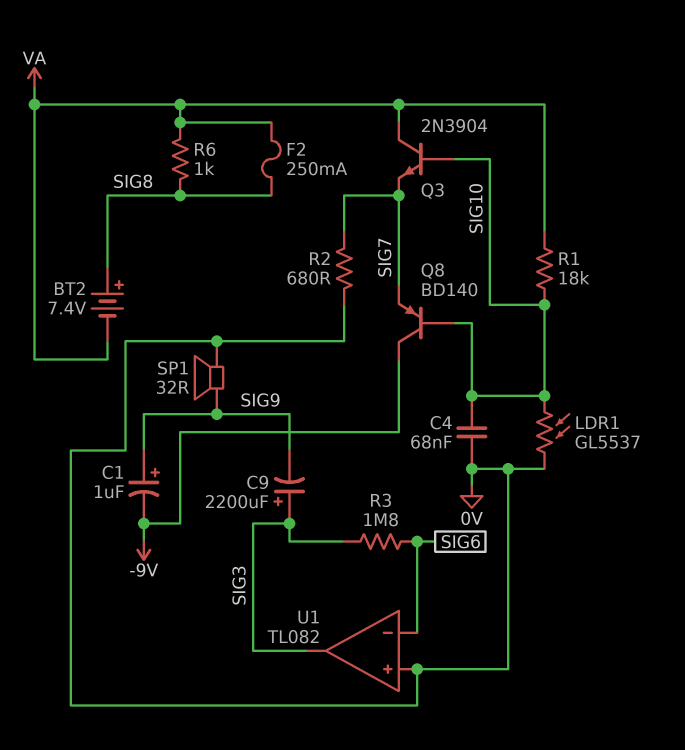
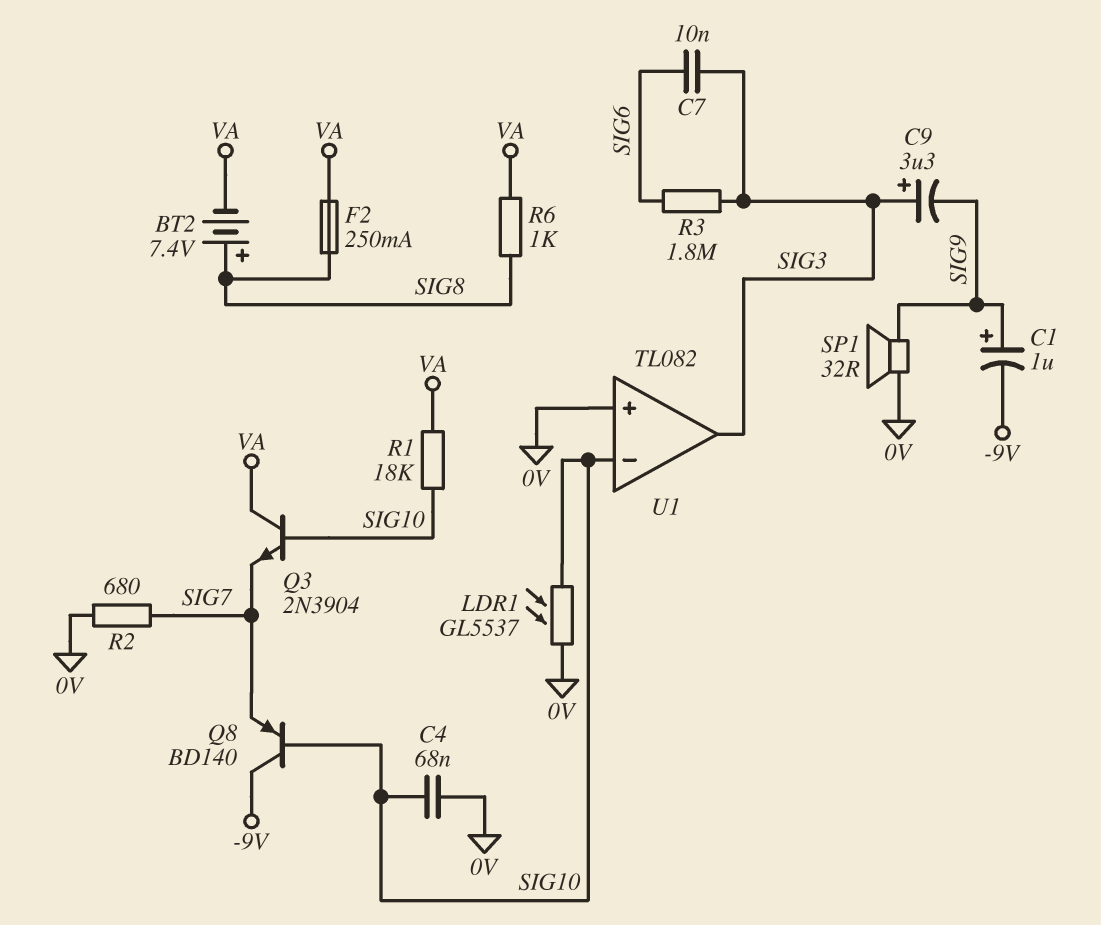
C7: none -> 10nF (SIG3, SIG6)
C9: 2200uF (plus SIG3, minus SIG9) -> 3.3uF (plus SIG3, minus SIG9)
U1 pin in-: SIG6 -> SIG10

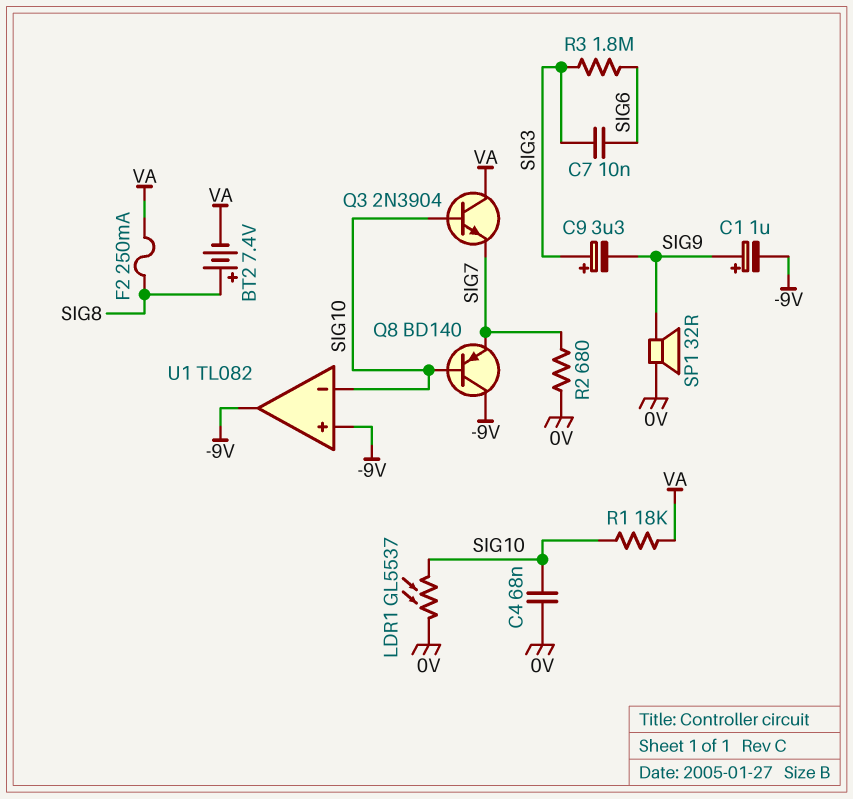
R6: 1k (SIG8, VA) -> none
U1 pin in+: 0V -> -9V
U1 pin out: SIG3 -> -9V

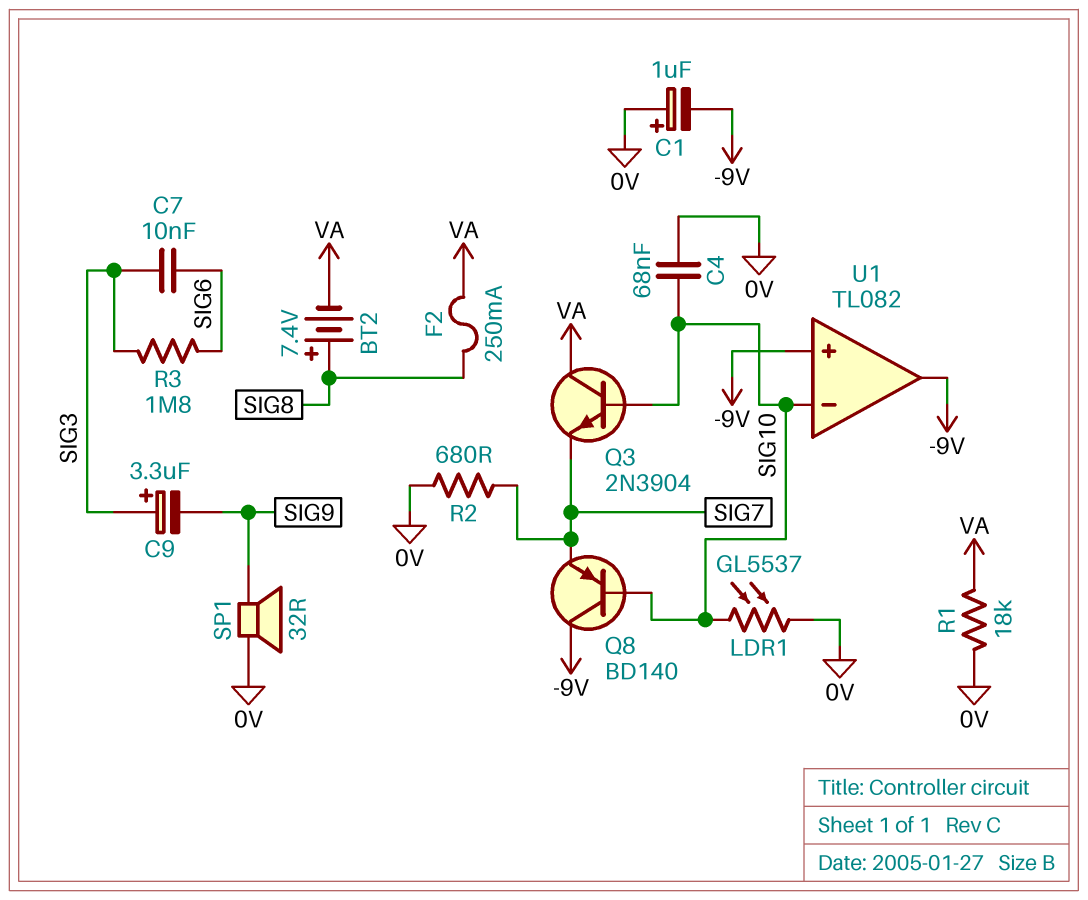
C1: 1uF (plus SIG9, minus -9V) -> 1uF (plus 0V, minus -9V)
R1: 18k (SIG10, VA) -> 18k (0V, VA)

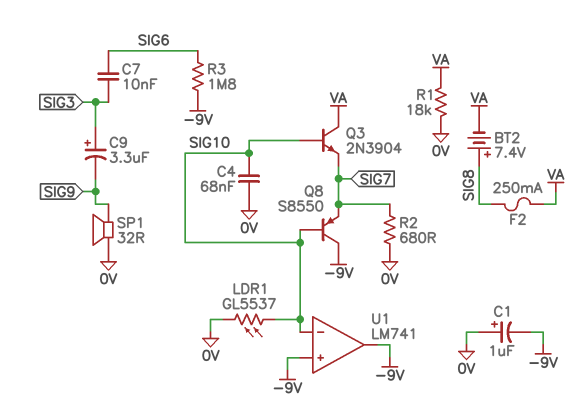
Q8: PNP BD140 (B SIG10, C -9V, E SIG7) -> PNP S8550 (B SIG10, C -9V, E SIG7)
R3: 1.8M (SIG3, SIG6) -> 1.8M (-9V, SIG6)
U1: TL082 -> LM741

